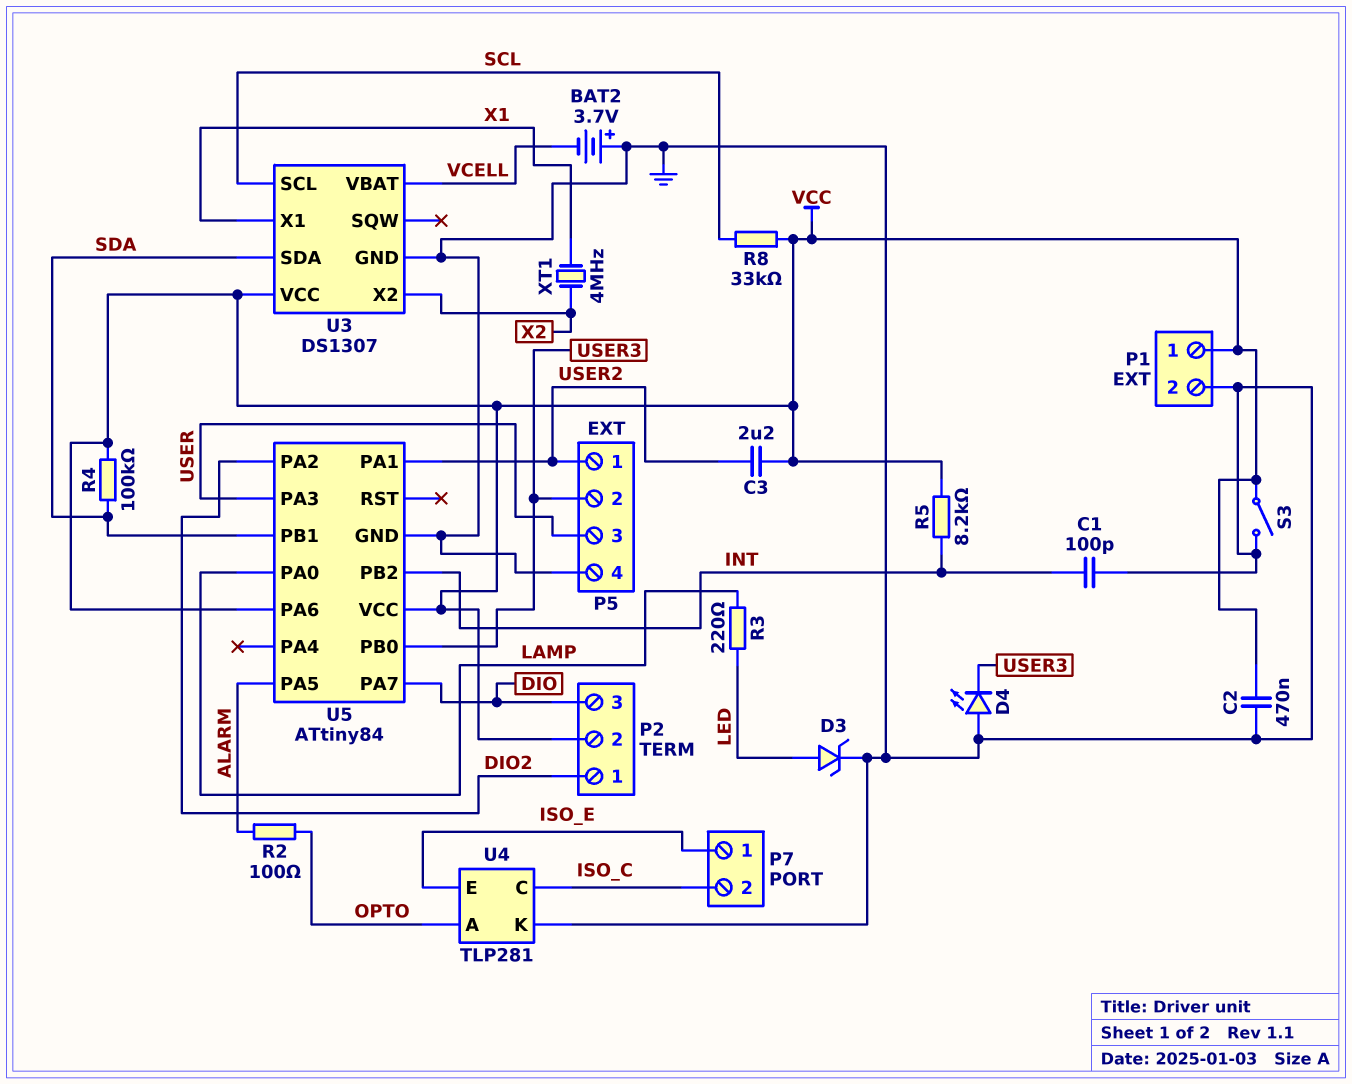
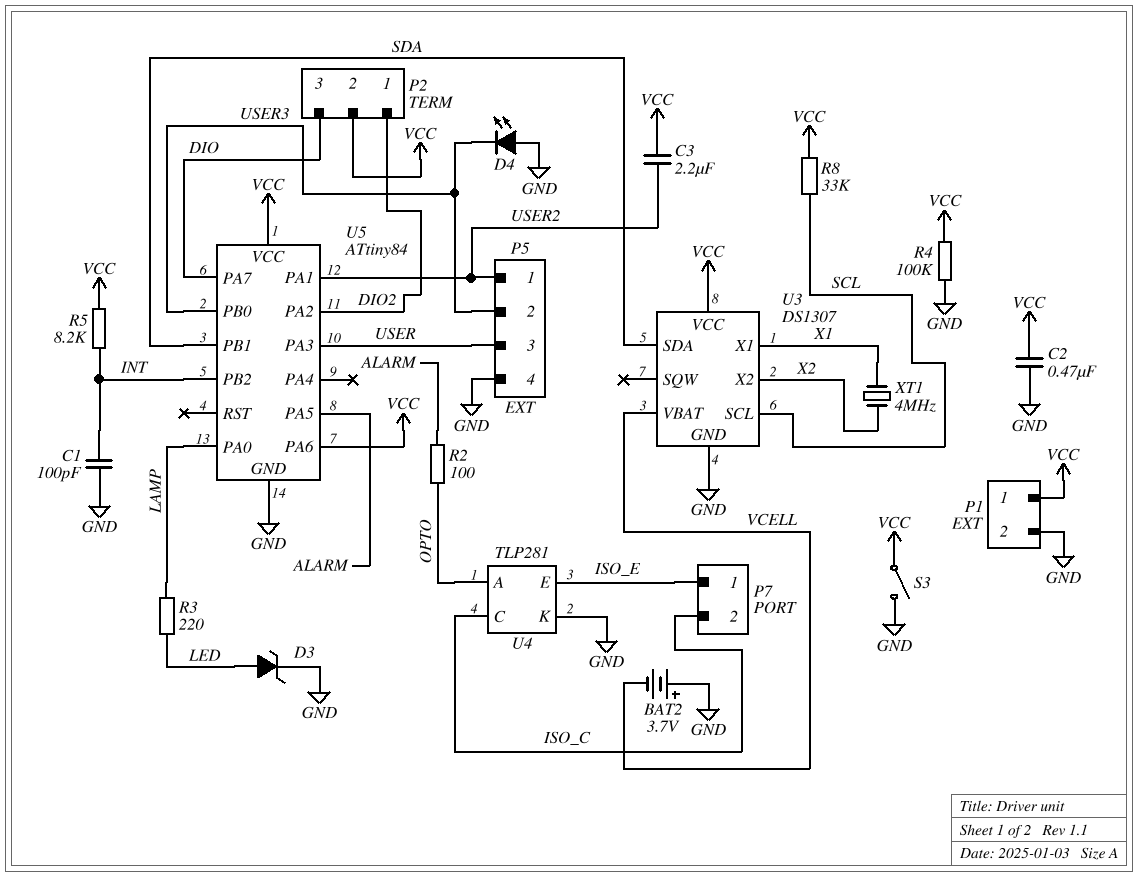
R4: 100k (SDA, VCC) -> 100k (GND, VCC)

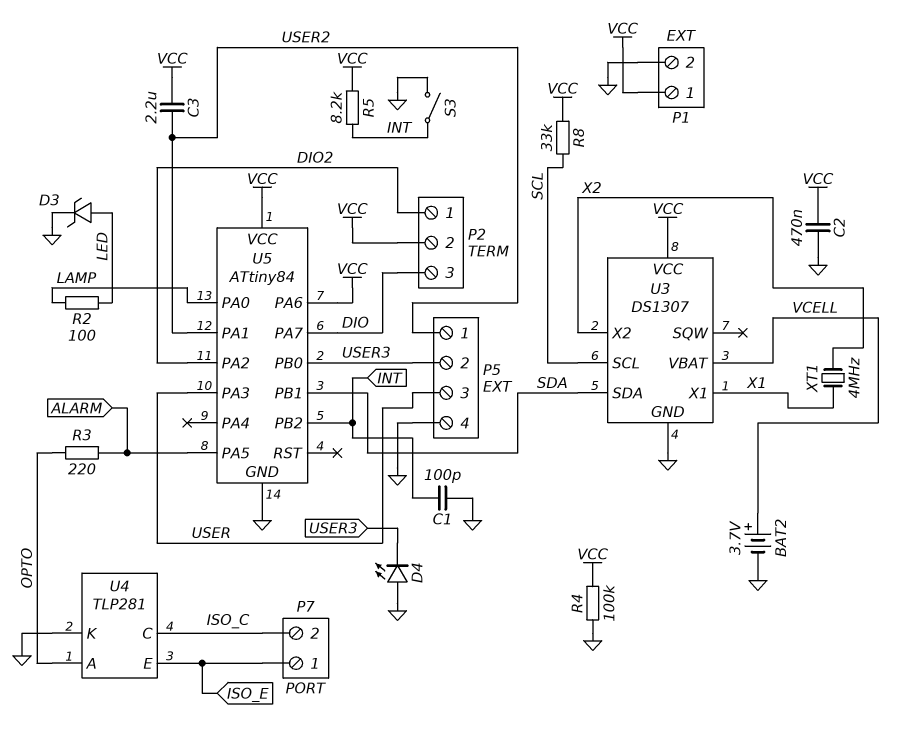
BAT2: 3.7V (plus GND, minus VCELL) -> 3.7V (plus VCELL, minus GND)
R2: 100 (ALARM, OPTO) -> 100 (LAMP, LED)
R3: 220 (LAMP, LED) -> 220 (ALARM, OPTO)
S3: switch (GND, VCC) -> switch (GND, INT)

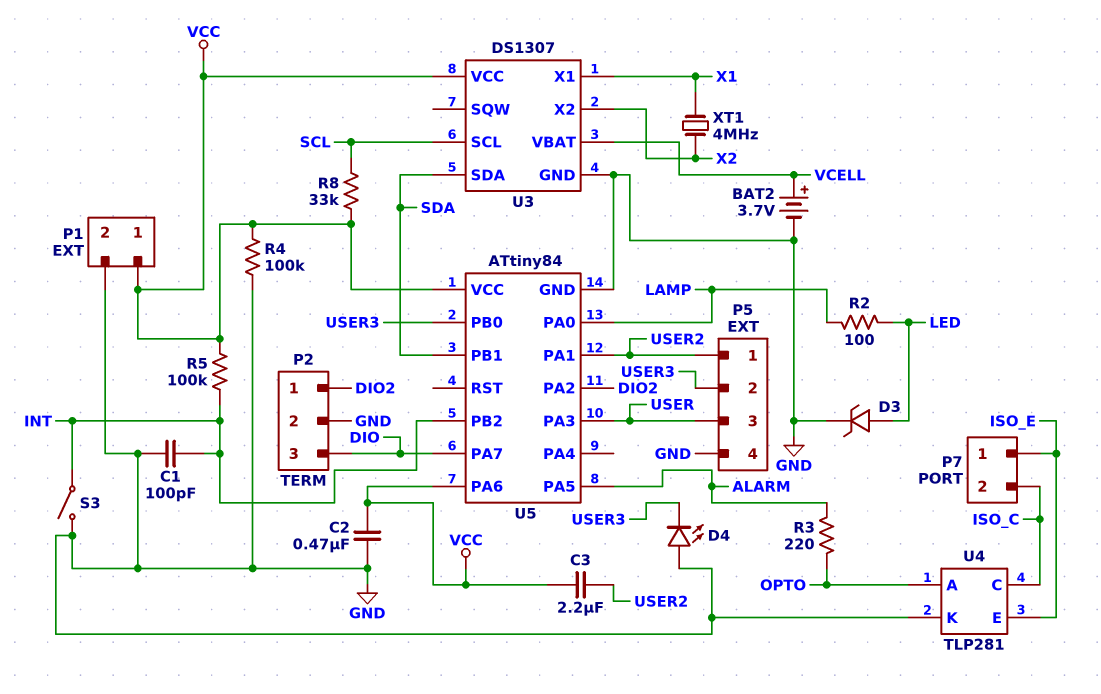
P2 pin 2: VCC -> GND
R5: 8.2k (INT, VCC) -> 100k (INT, VCC)

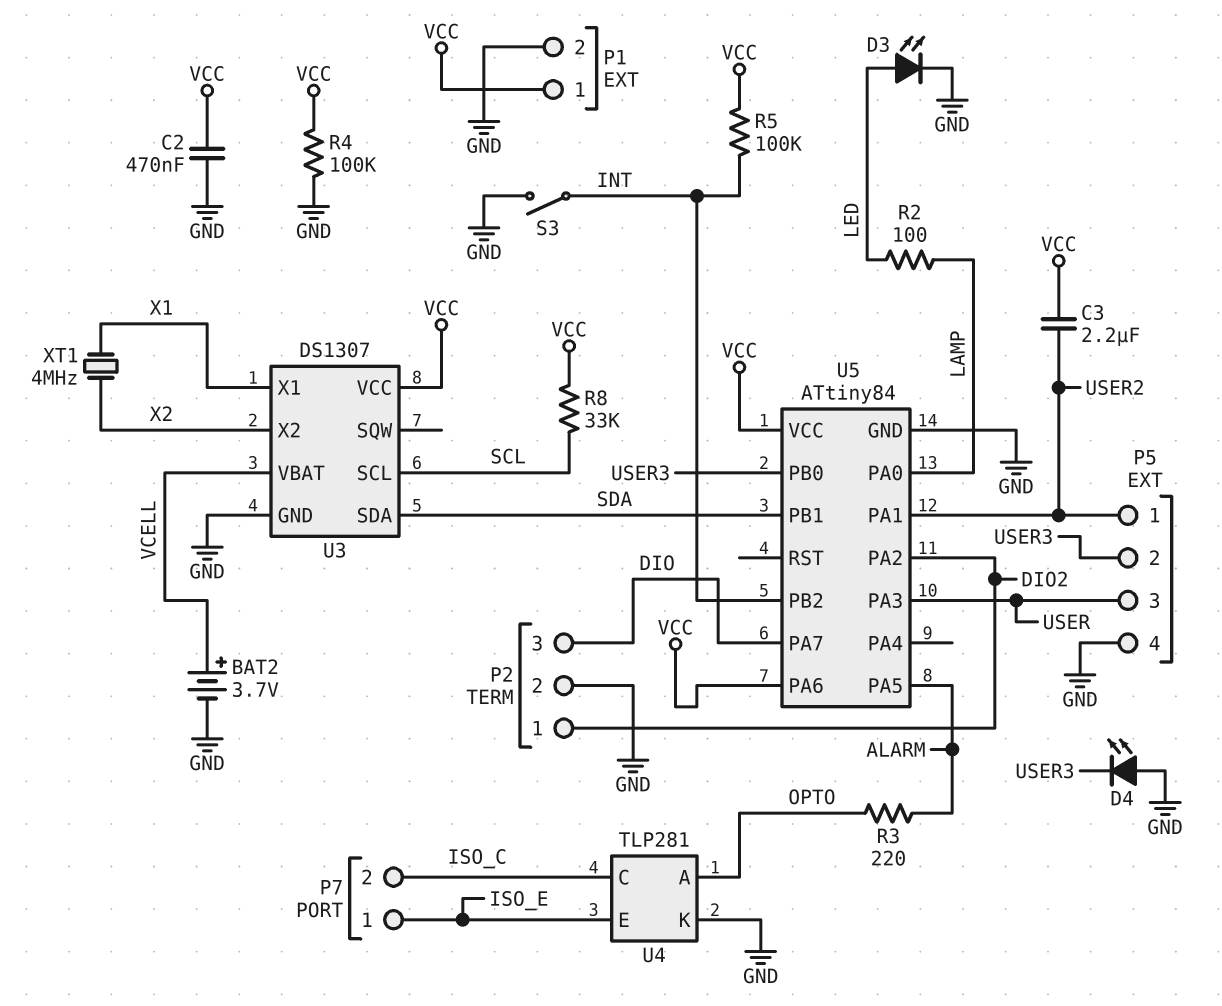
C1: 100pF (GND, INT) -> none
D3: zener (A LED, K GND) -> LED (A LED, K GND)

